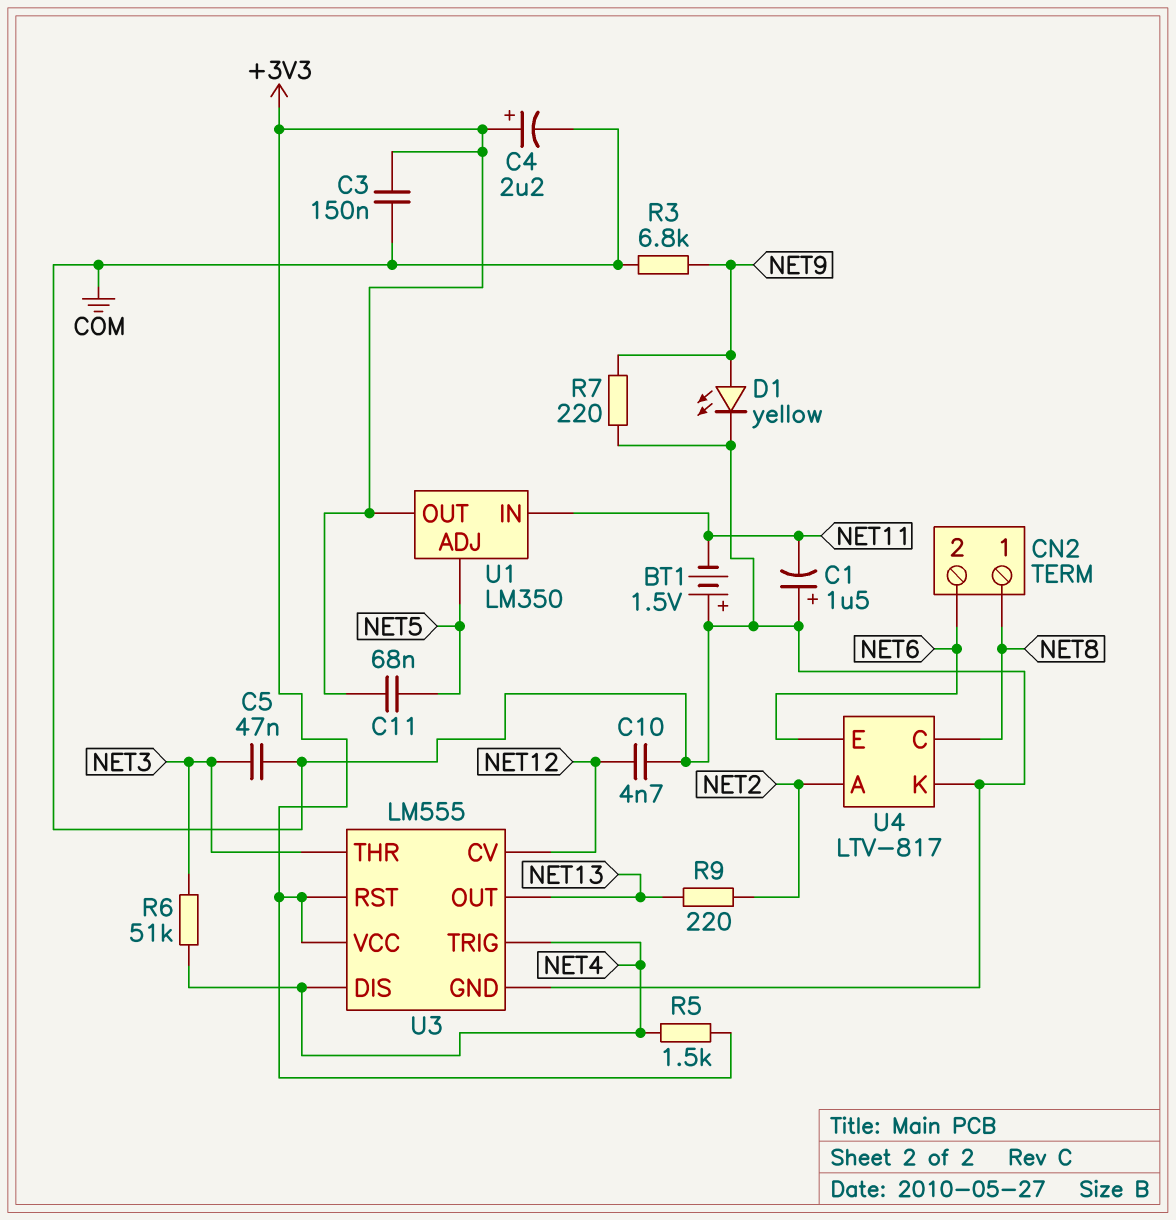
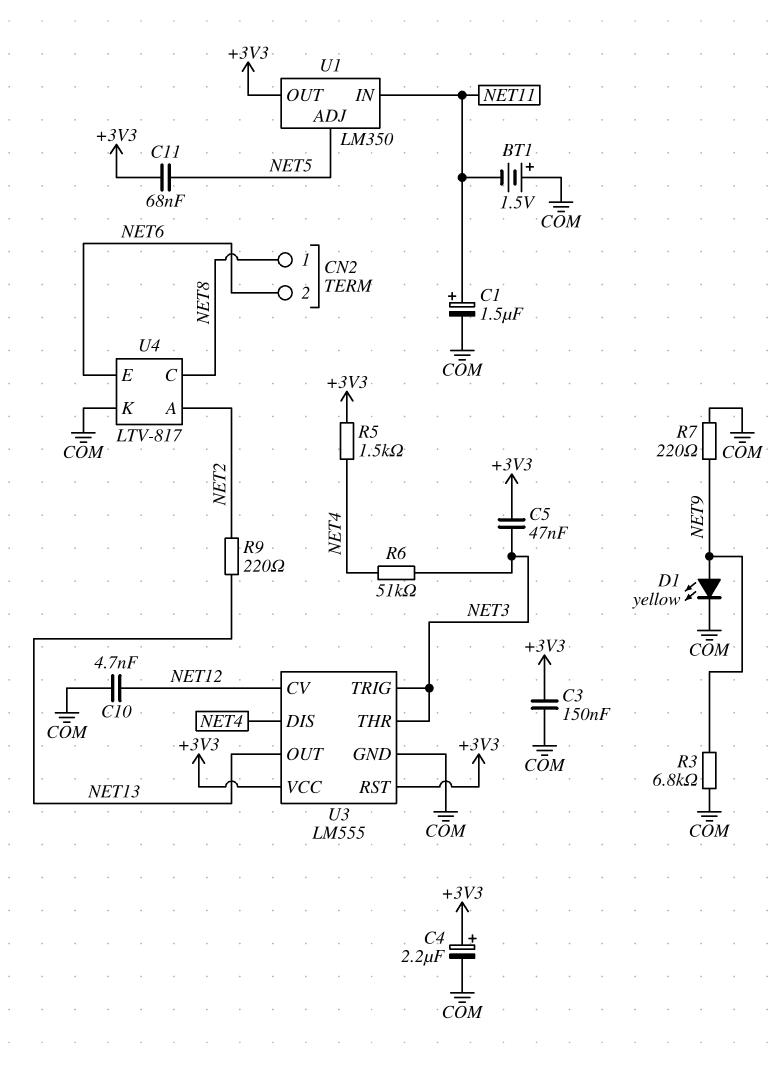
C1: 1.5uF (plus COM, minus NET11) -> 1.5uF (plus NET11, minus COM)
C5: 47nF (COM, NET3) -> 47nF (+3V3, NET3)
U3 pin TRIG: NET4 -> NET3

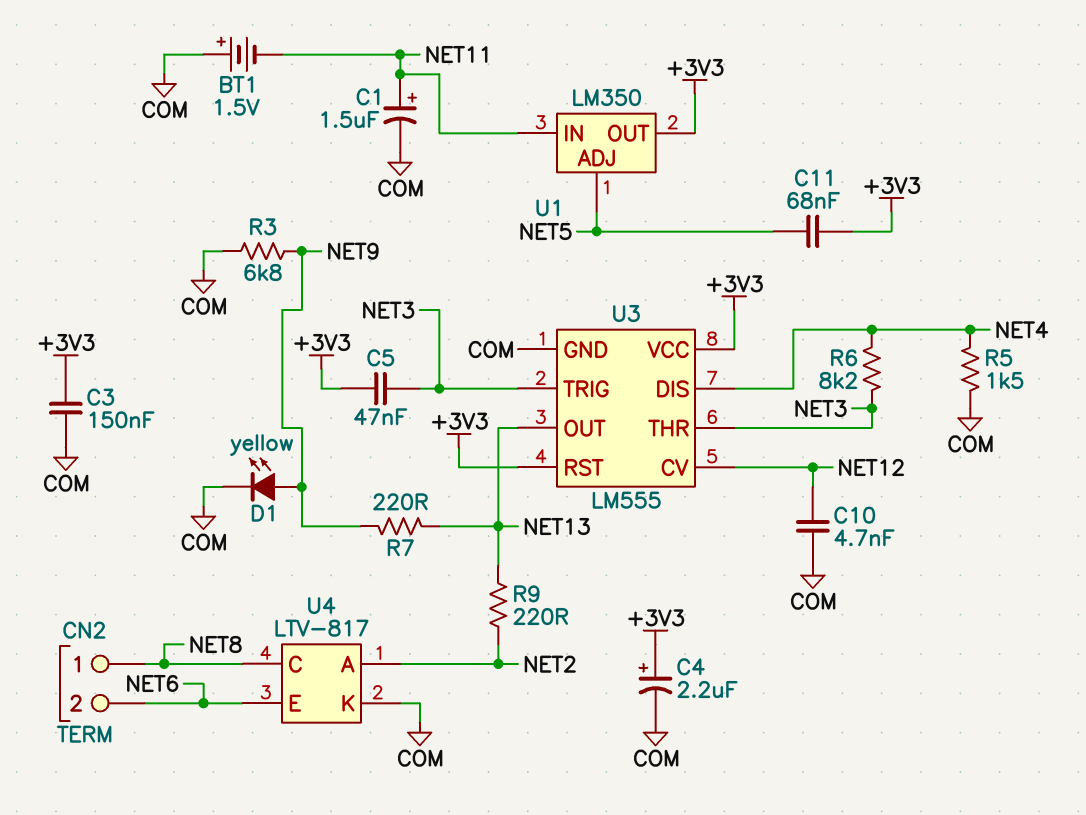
R5: 1.5k (+3V3, NET4) -> 1.5k (COM, NET4)
R6: 51k (NET3, NET4) -> 8.2k (NET3, NET4)
R7: 220 (COM, NET9) -> 220 (NET9, NET13)

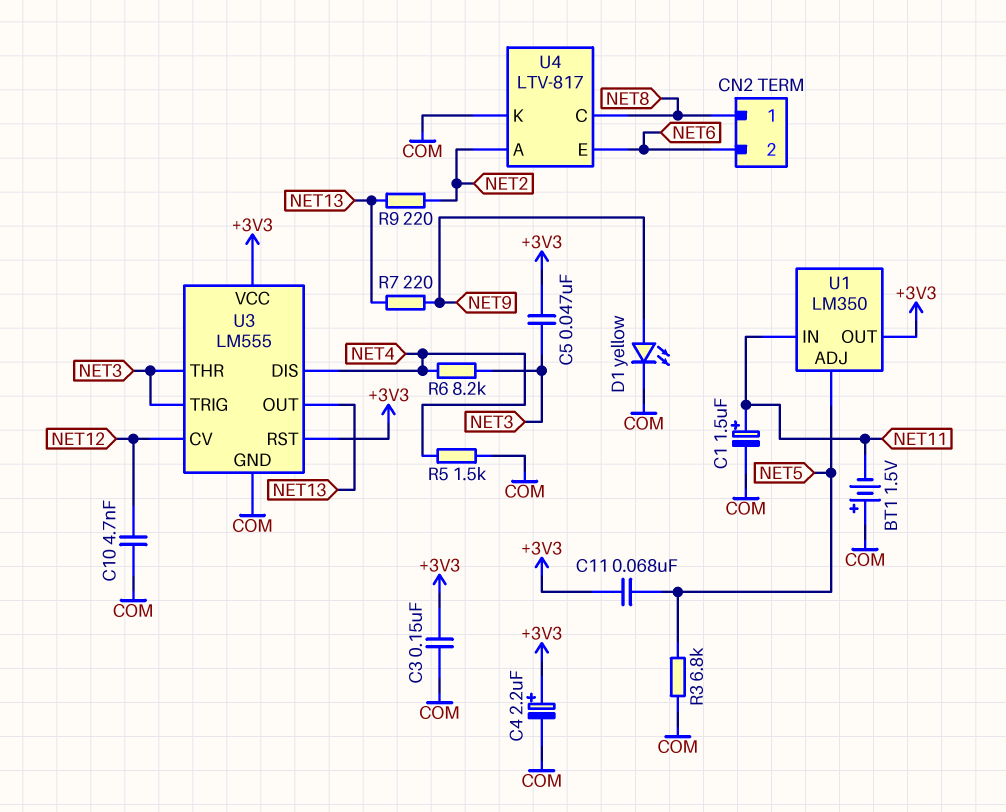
R3: 6.8k (COM, NET9) -> 6.8k (COM, NET5)

